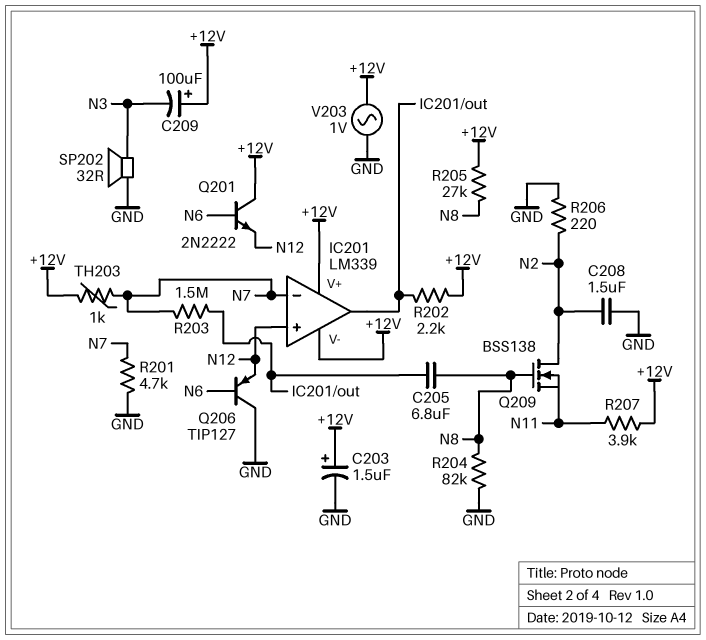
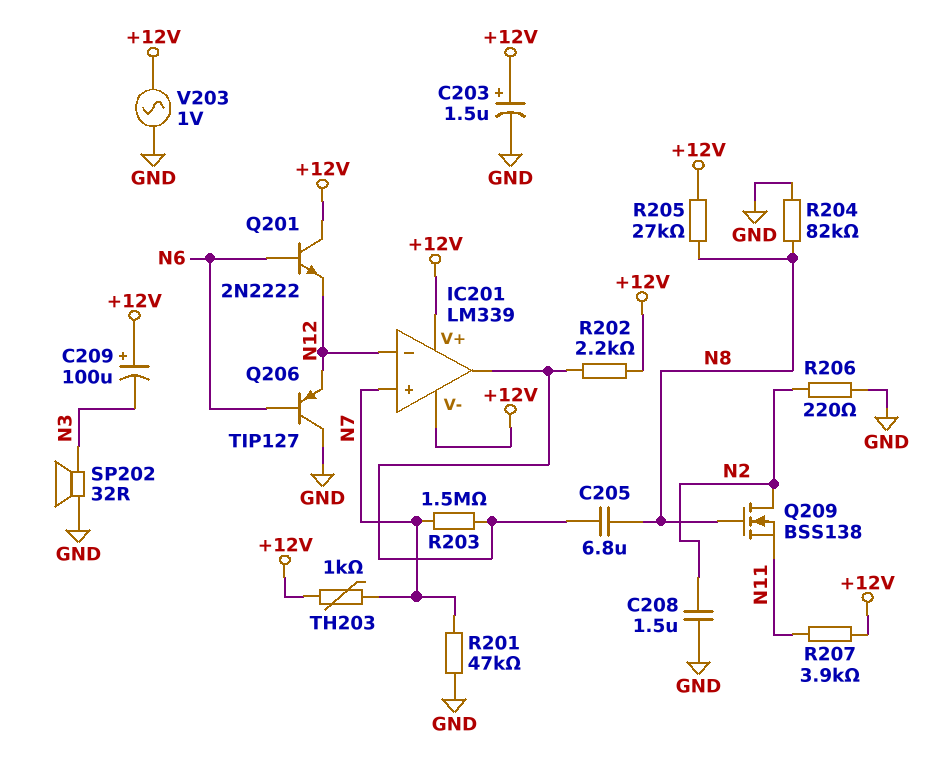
IC201 pin in+: N12 -> N7
IC201 pin in-: N7 -> N12
R201: 4.7k (GND, N7) -> 47k (GND, N7)

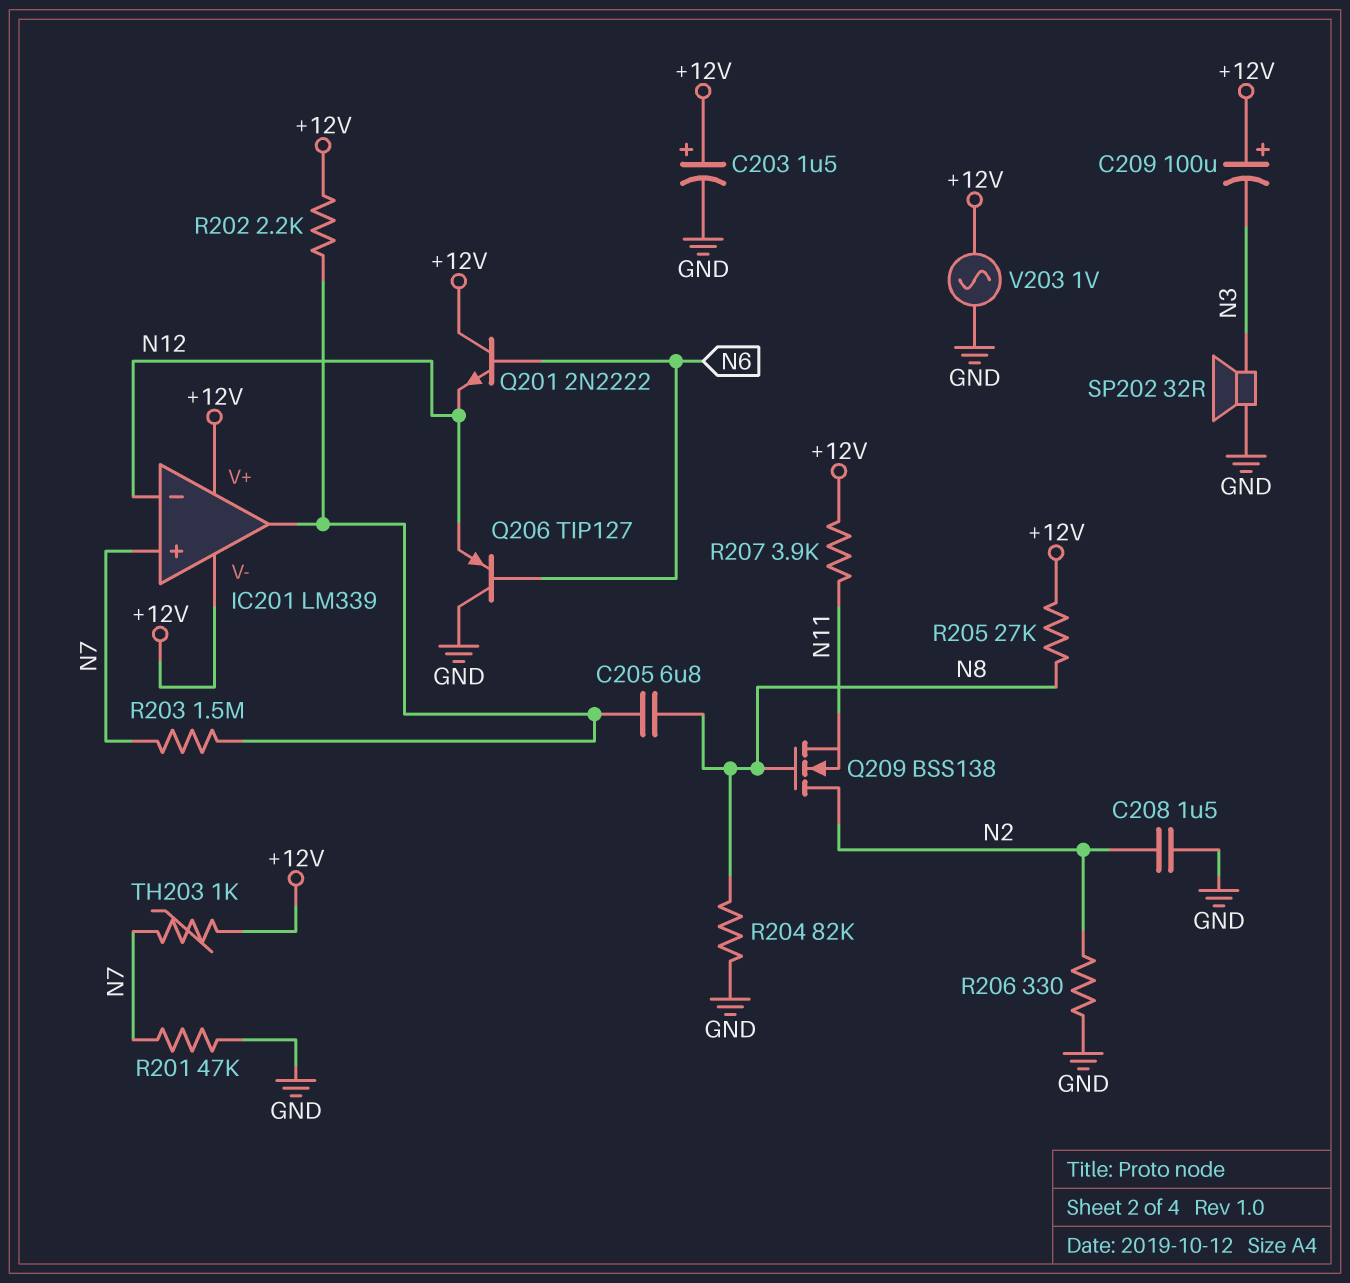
R206: 220 (GND, N2) -> 330 (GND, N2)

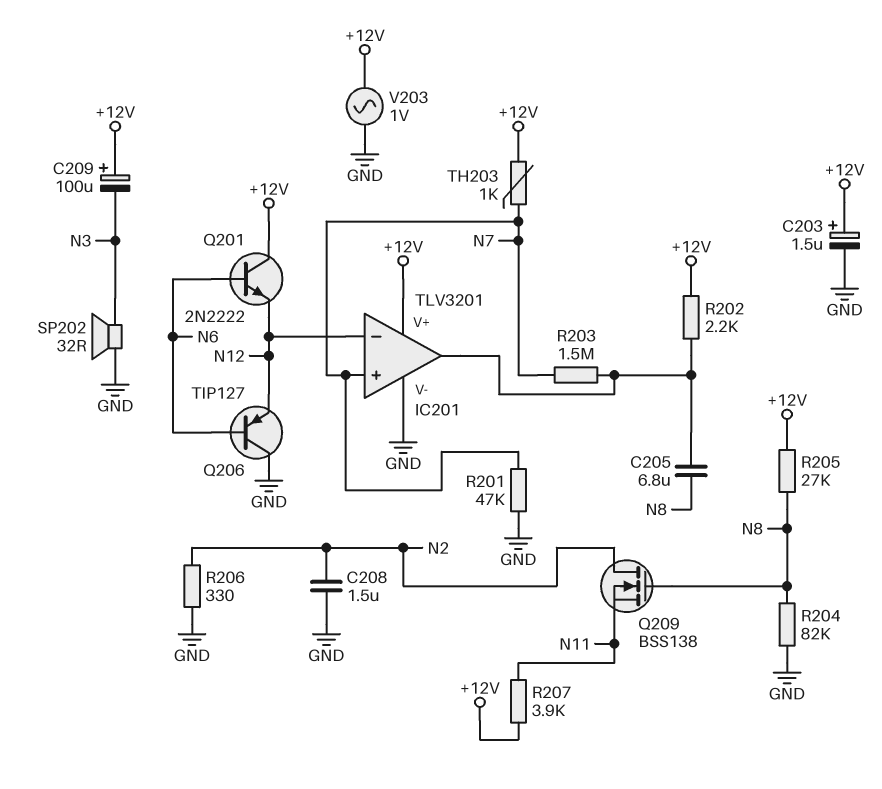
IC201: LM339 -> TLV3201
IC201 pin V-: +12V -> GND

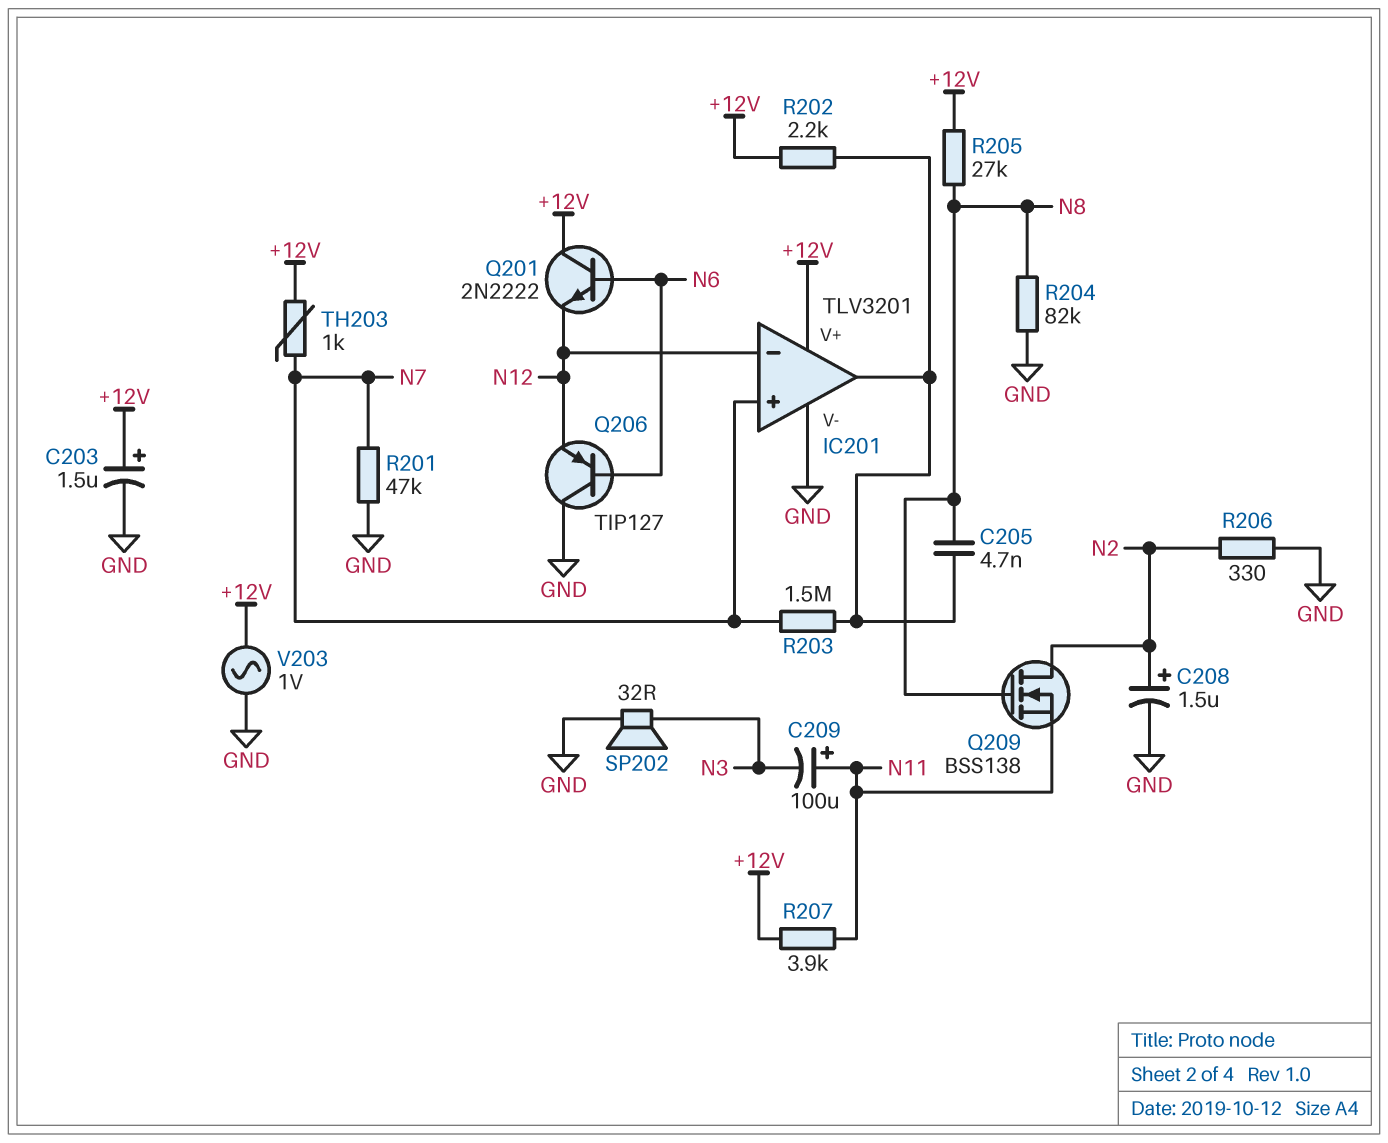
C205: 6.8uF (IC201/out, N8) -> 4.7nF (IC201/out, N8)
C208: 1.5uF (GND, N2) -> 1.5uF (plus N2, minus GND)
C209: 100uF (plus +12V, minus N3) -> 100uF (plus N11, minus N3)

